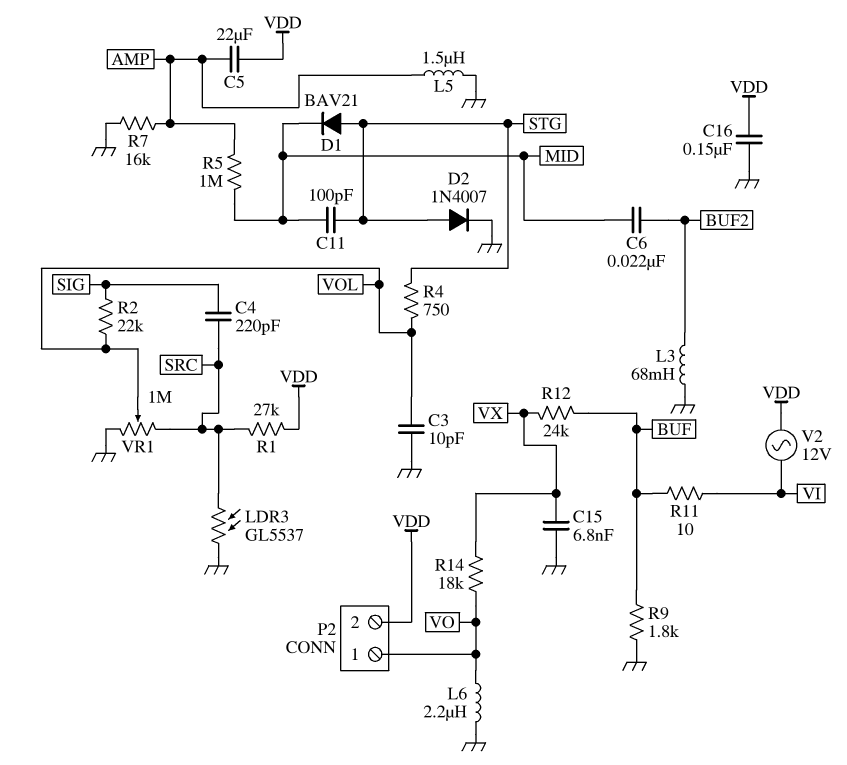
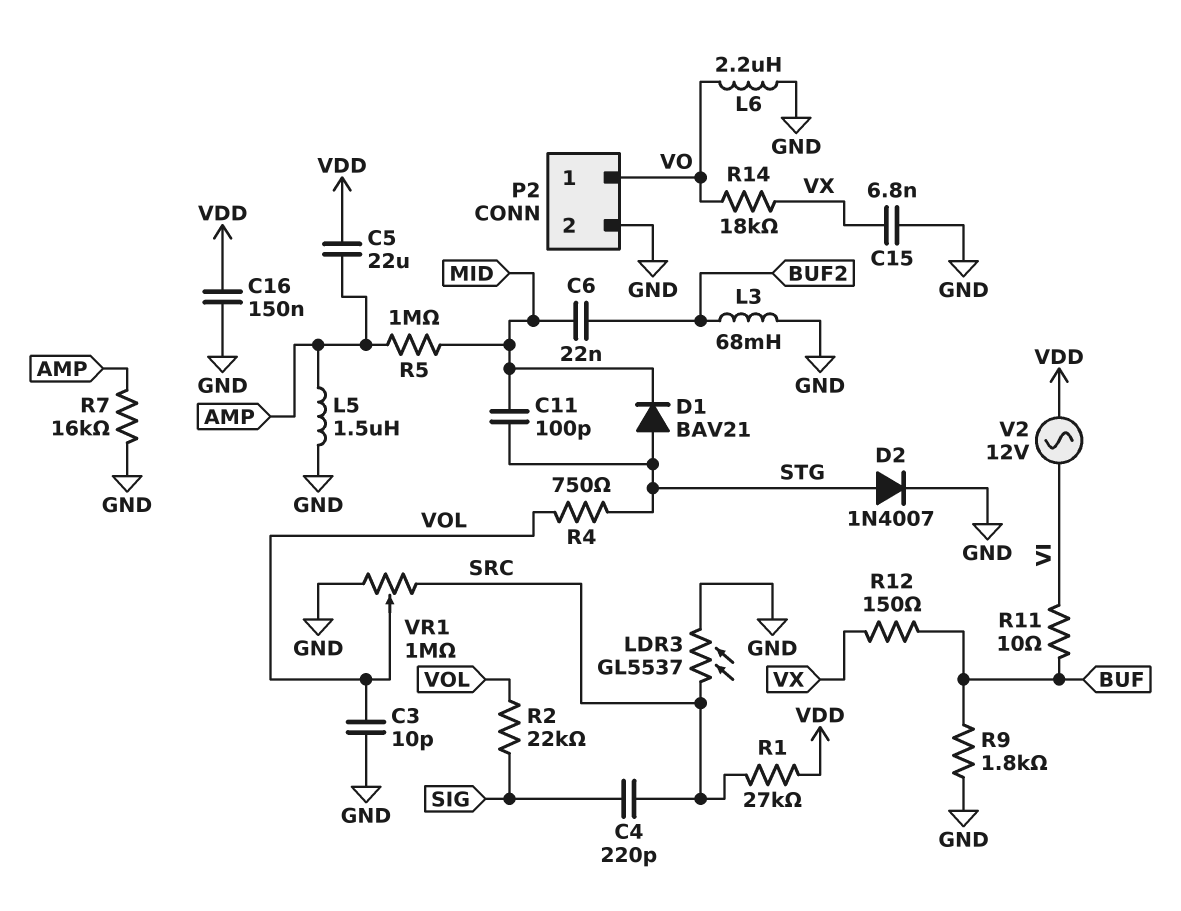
P2 pin 2: VDD -> GND
R12: 24k (BUF, VX) -> 150 (BUF, VX)

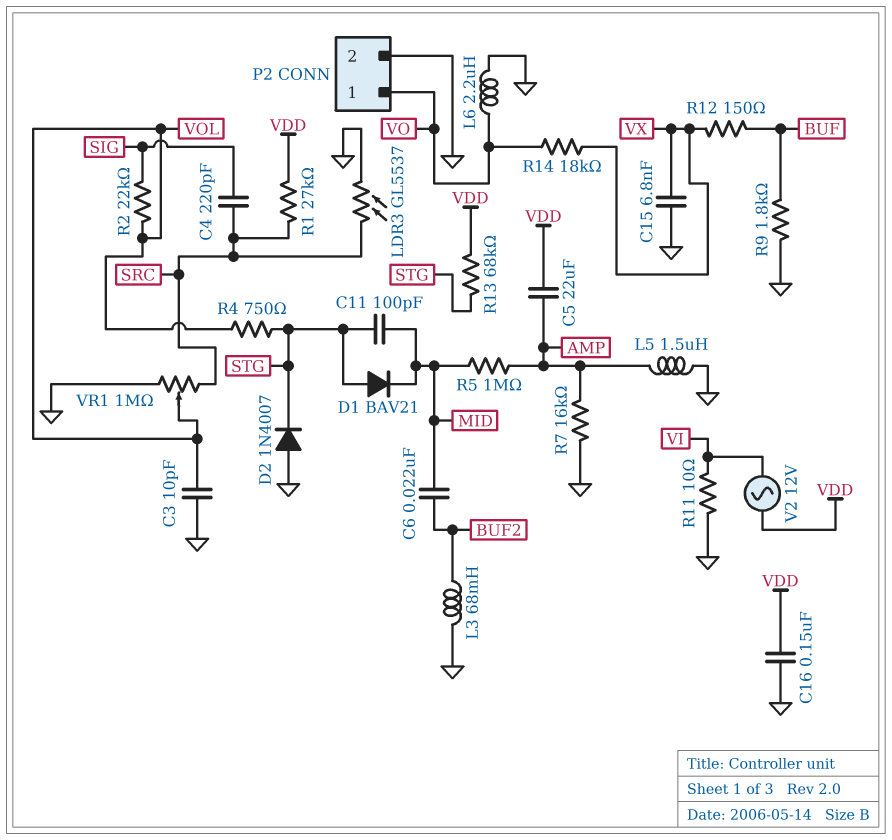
D2: diode 1N4007 (A STG, K GND) -> diode 1N4007 (A GND, K STG)
R11: 10 (BUF, VI) -> 10 (GND, VI)
R13: none -> 68k (STG, VDD)

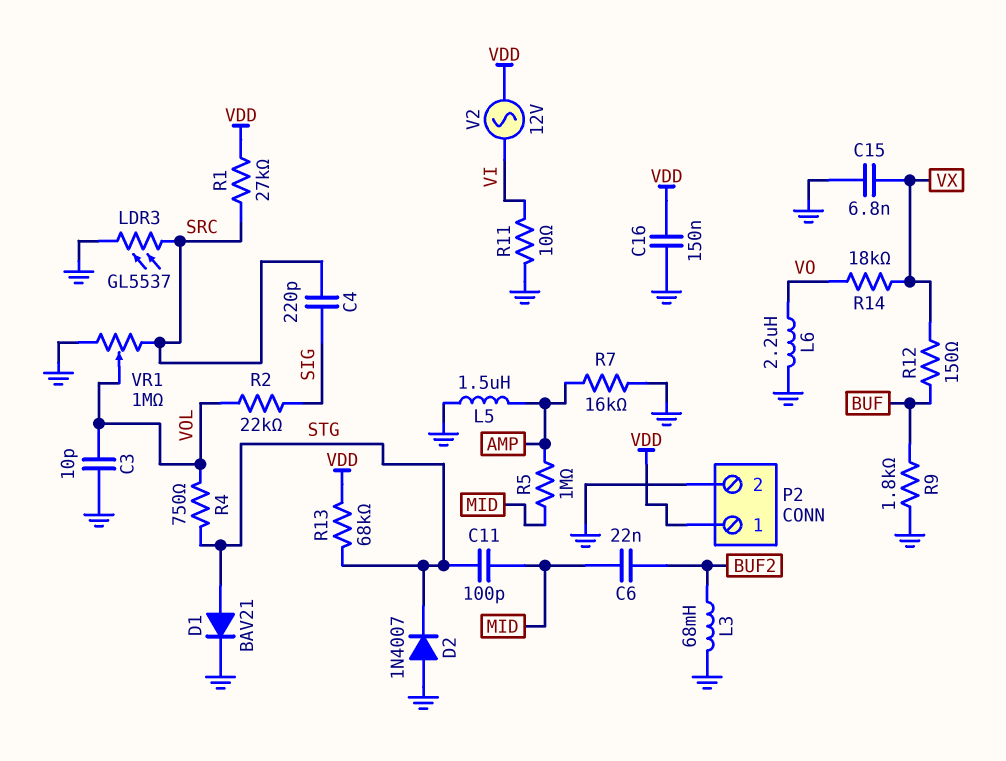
C5: 22uF (AMP, VDD) -> none
D1: diode BAV21 (A STG, K MID) -> diode BAV21 (A STG, K GND)
P2 pin 1: VO -> VDD

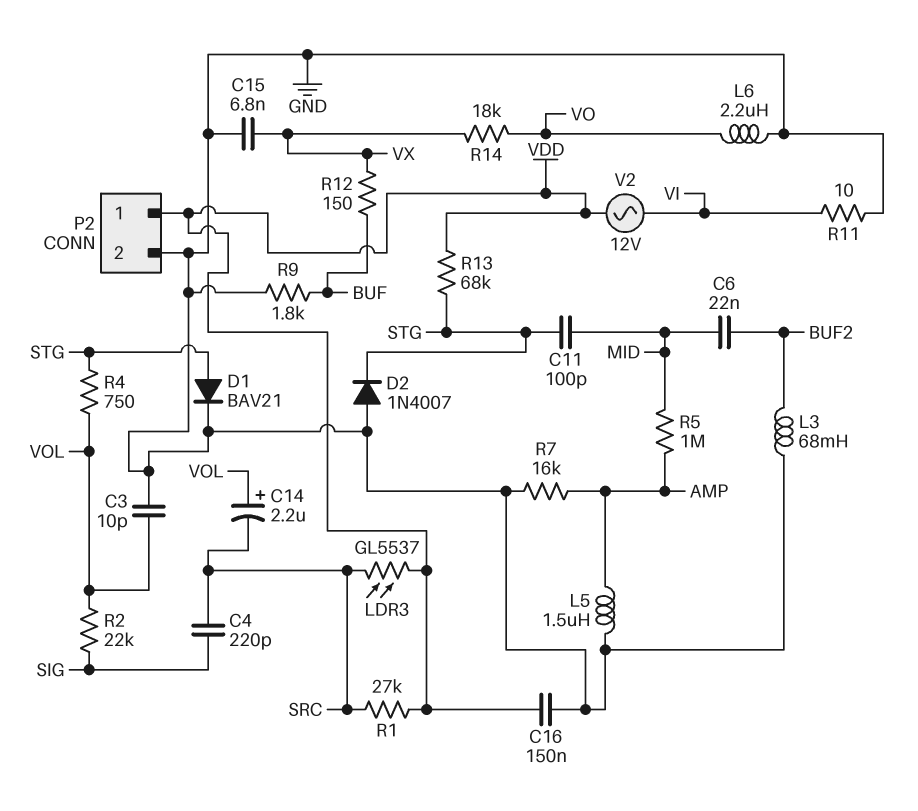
C14: none -> 2.2uF (plus VOL, minus SRC)
LDR3: GL5537 (GND, SRC) -> GL5537 (SRC, VDD)
VR1: 1M (GND, SRC, wiper VOL) -> none

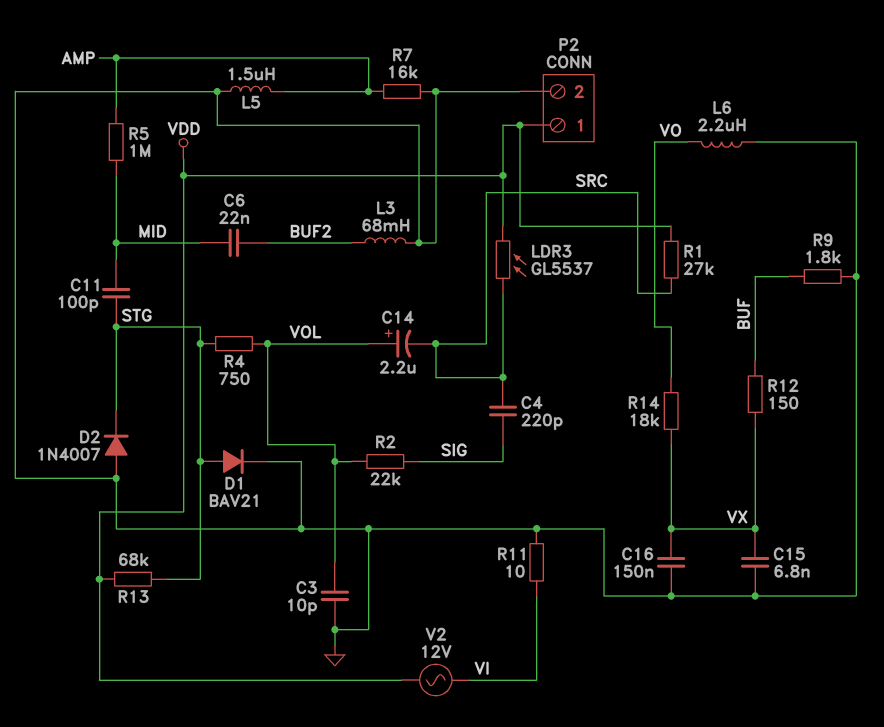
C16: 150nF (GND, VDD) -> 150nF (GND, VX)

